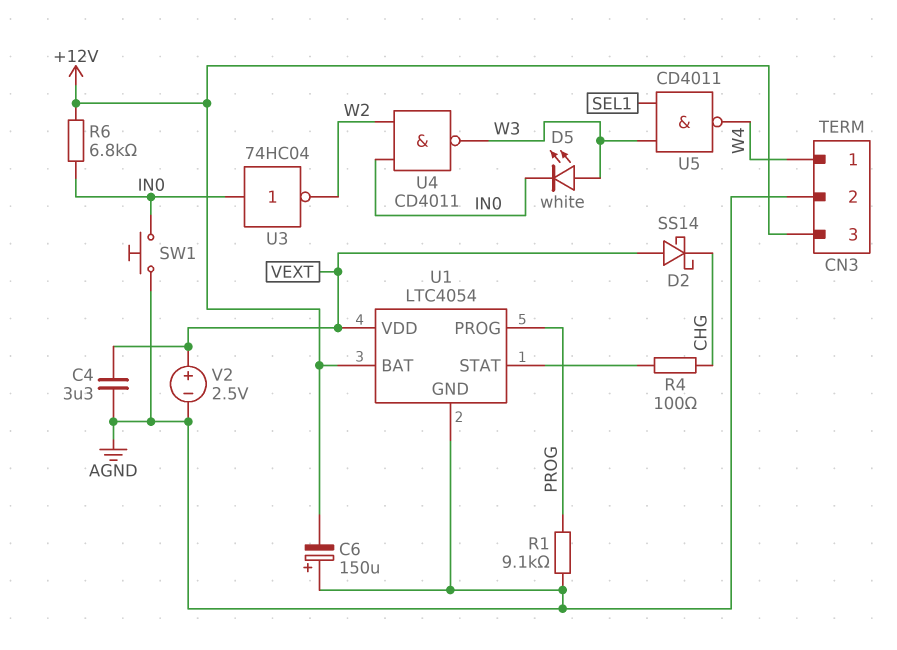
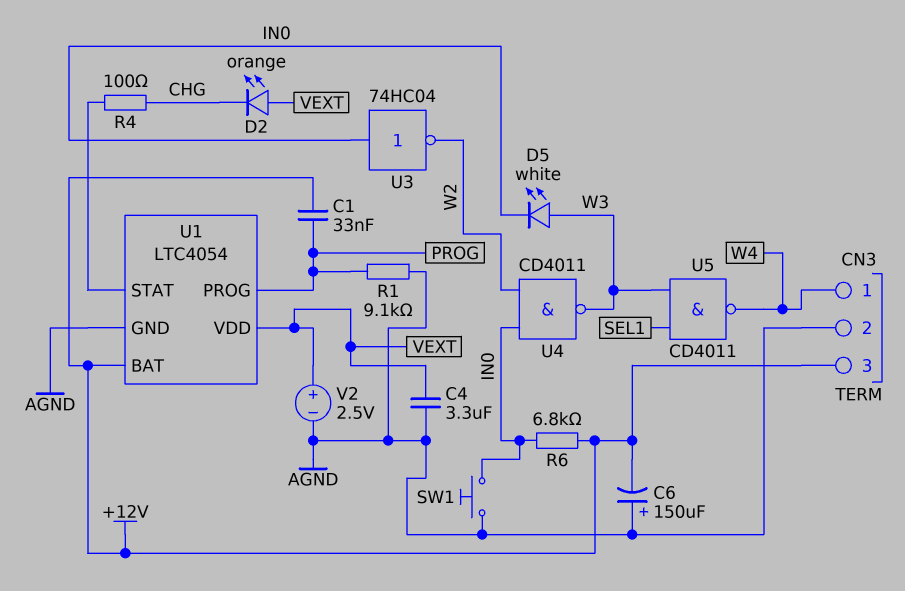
C1: none -> 33nF (+12V, PROG)
D2: schottky SS14 (A VEXT, K CHG) -> LED orange (A VEXT, K CHG)

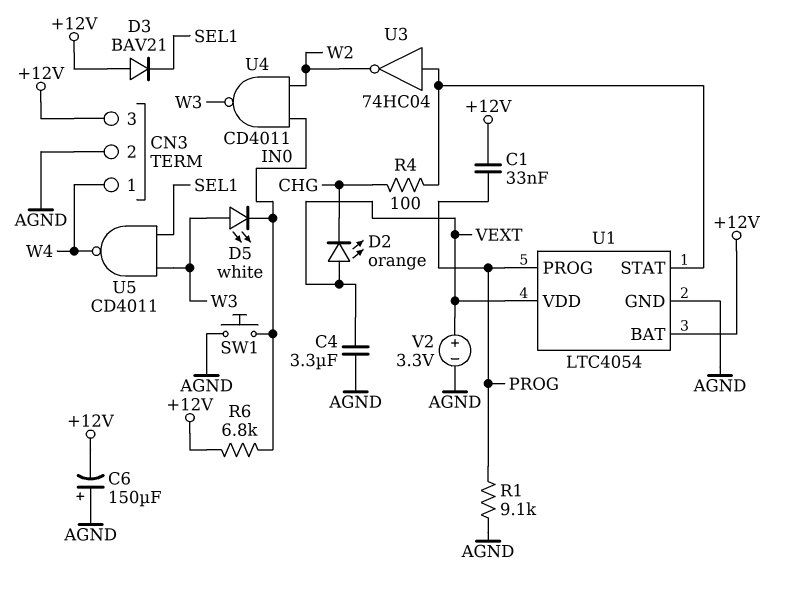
D3: none -> diode BAV21 (A +12V, K SEL1)
U3: NOT 74HC04 (in IN0, out W2) -> NOT 74HC04 (in U1/STAT, out W2)
V2: 2.5V (plus VEXT, minus AGND) -> 3.3V (plus VEXT, minus AGND)

